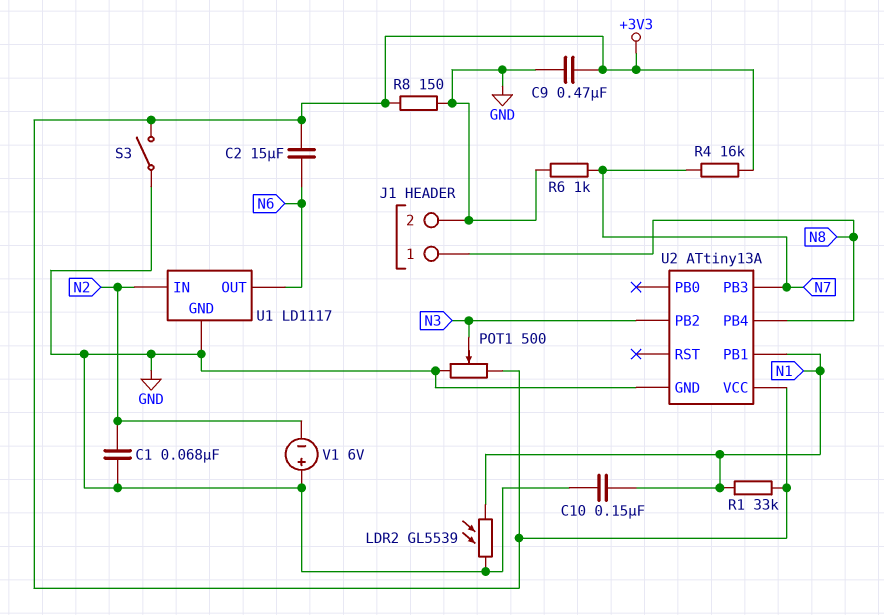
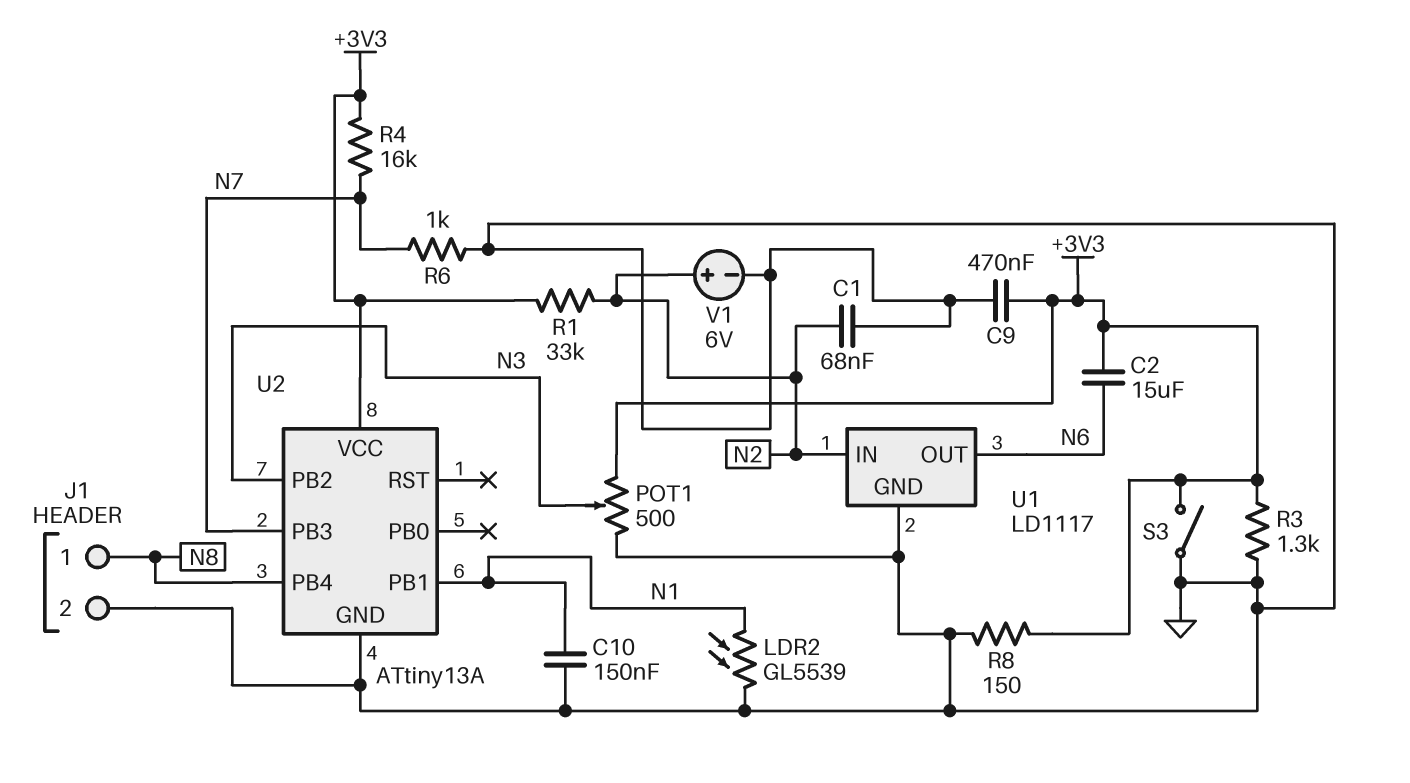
R1: 33k (+3V3, N1) -> 33k (+3V3, N2)
R3: none -> 1.3k (+3V3, GND)
V1: 6V (plus GND, minus N2) -> 6V (plus N2, minus GND)

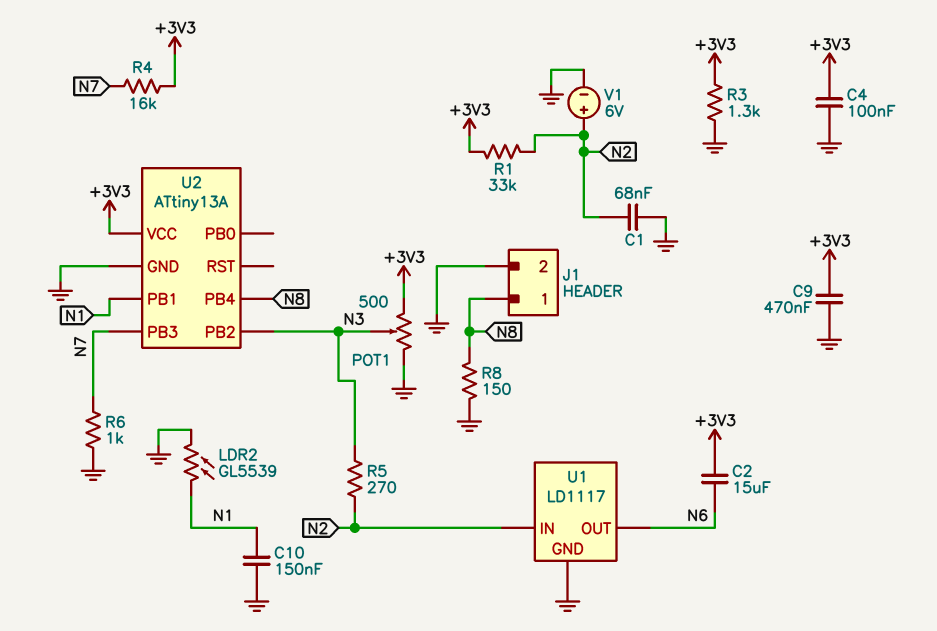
C4: none -> 100nF (+3V3, GND)
R5: none -> 270 (N2, N3)
R8: 150 (+3V3, GND) -> 150 (GND, N8)
S3: switch (+3V3, GND) -> none

